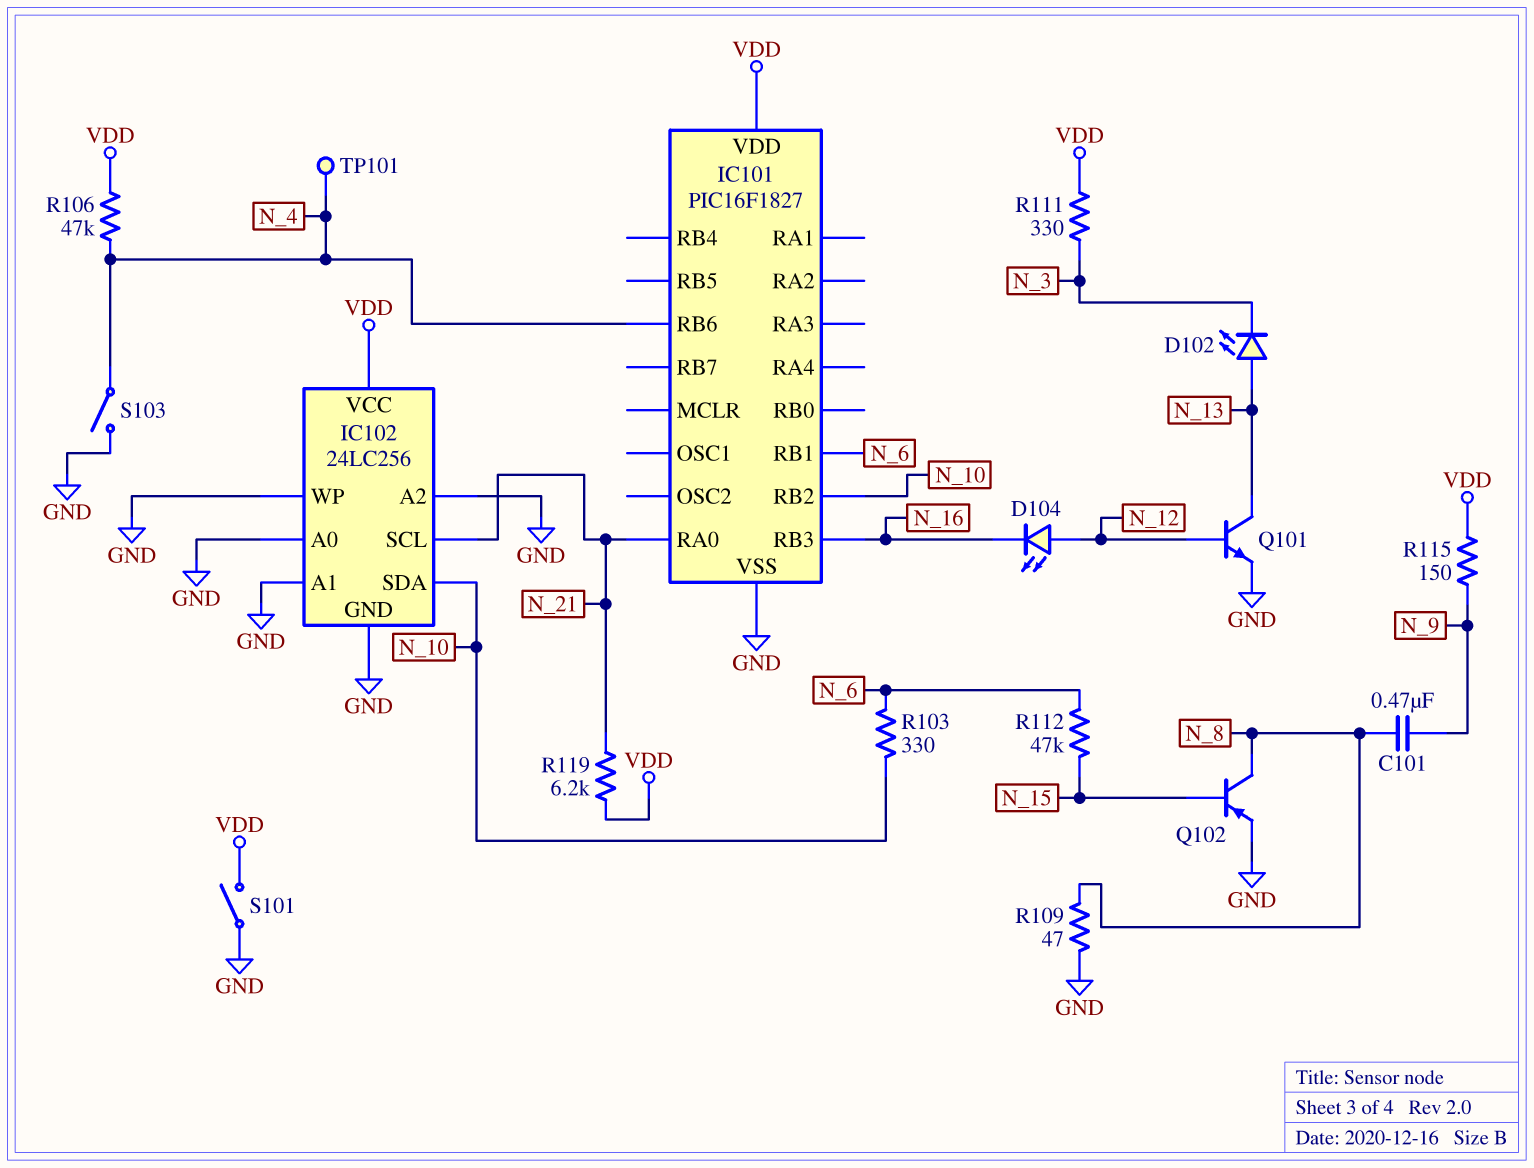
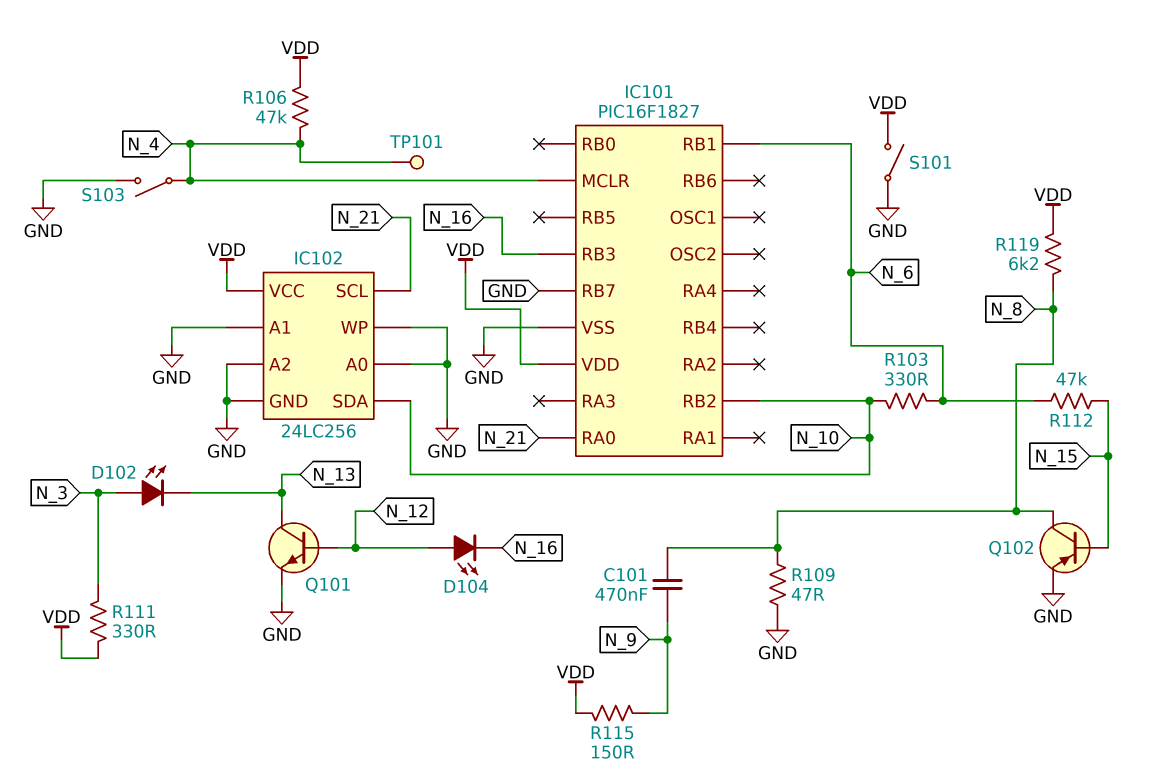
D102: LED (A N_13, K N_3) -> LED (A N_3, K N_13)
IC101 pin MCLR: none -> N_4
IC101 pin RB6: N_4 -> none
IC101 pin RB7: none -> GND
R119: 6.2k (N_21, VDD) -> 6.2k (N_8, VDD)

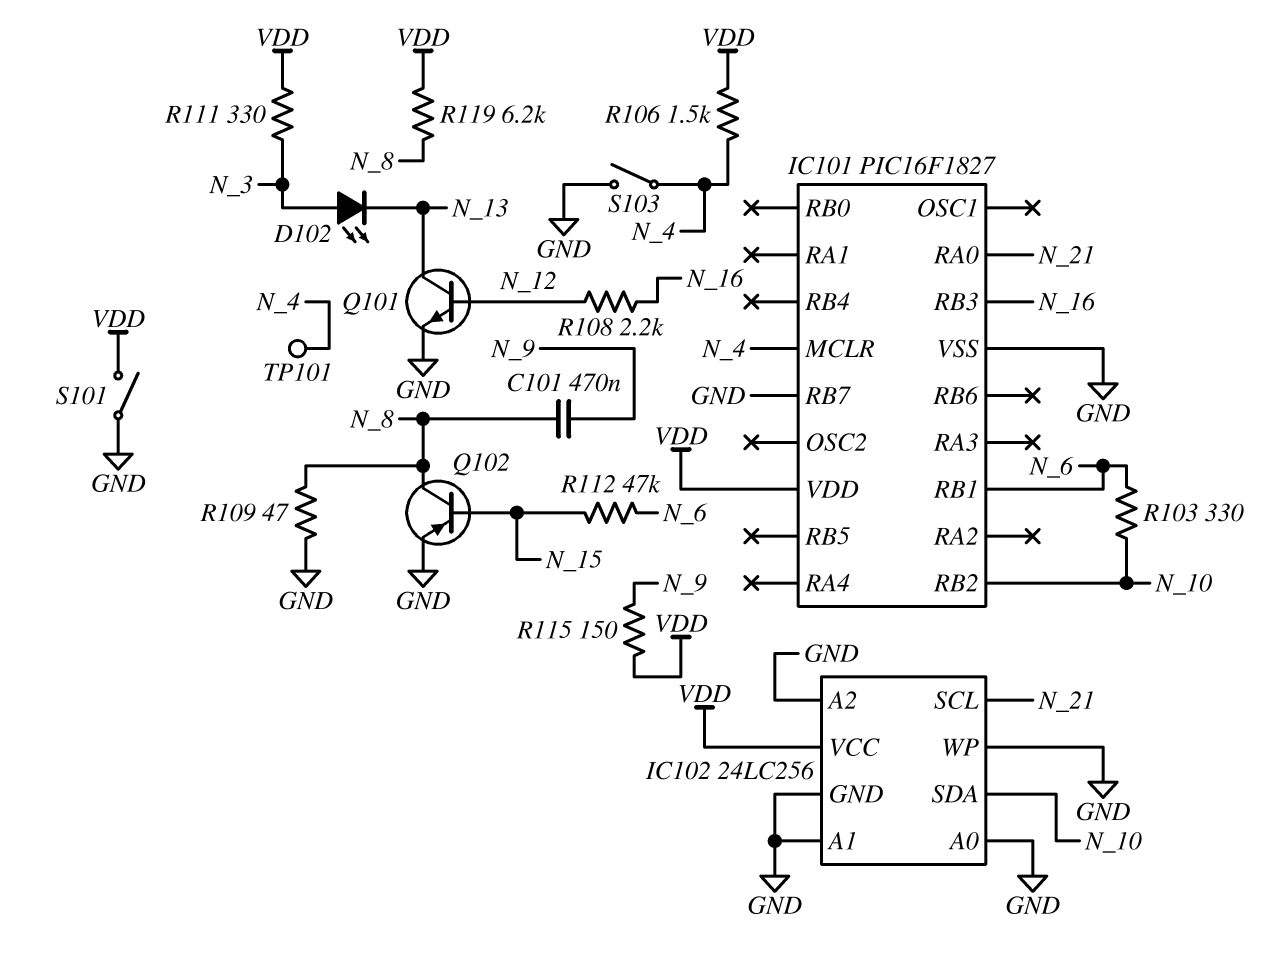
D104: LED (A N_12, K N_16) -> none
R106: 47k (N_4, VDD) -> 1.5k (N_4, VDD)
R108: none -> 2.2k (N_12, N_16)

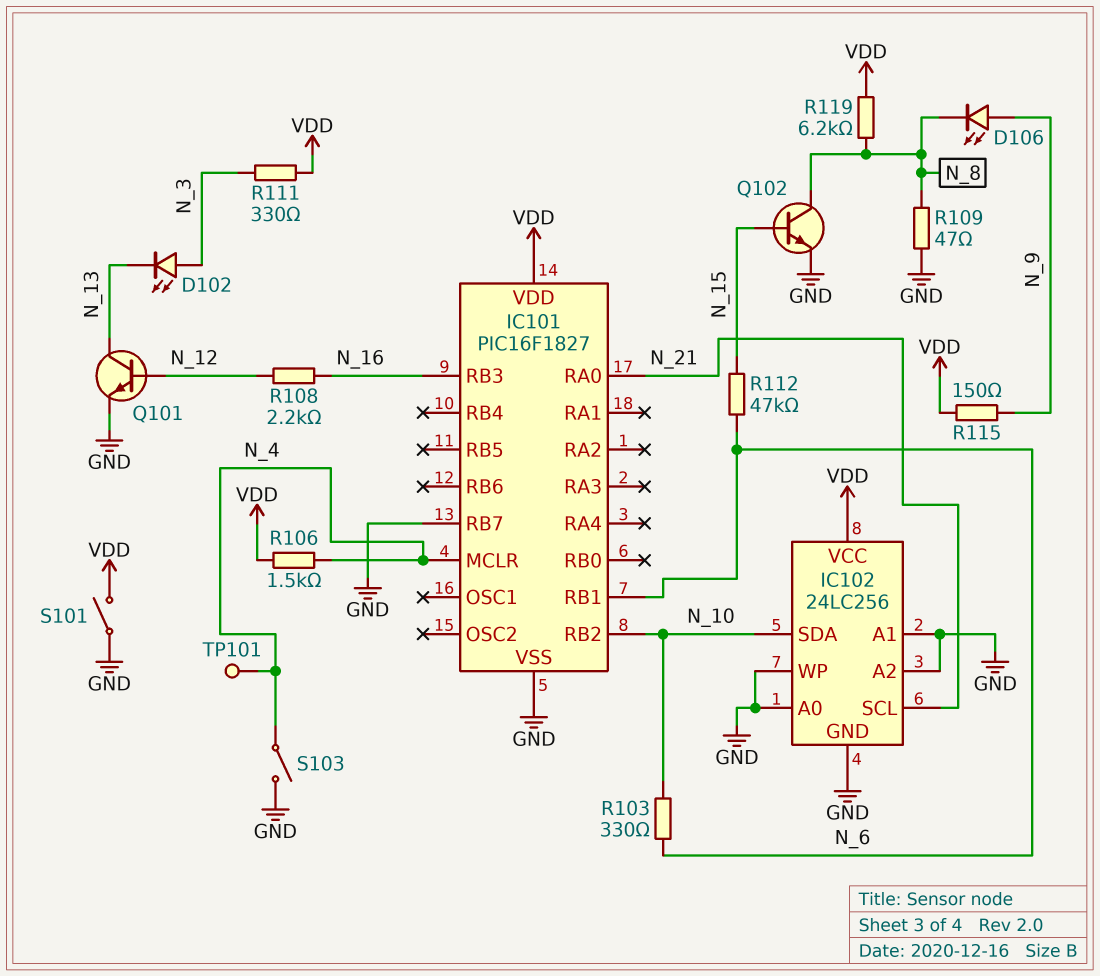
C101: 470nF (N_8, N_9) -> none
D106: none -> LED (A N_9, K N_8)
Q102: PNP (B N_15, C N_8, E GND) -> NPN (B N_15, C N_8, E GND)

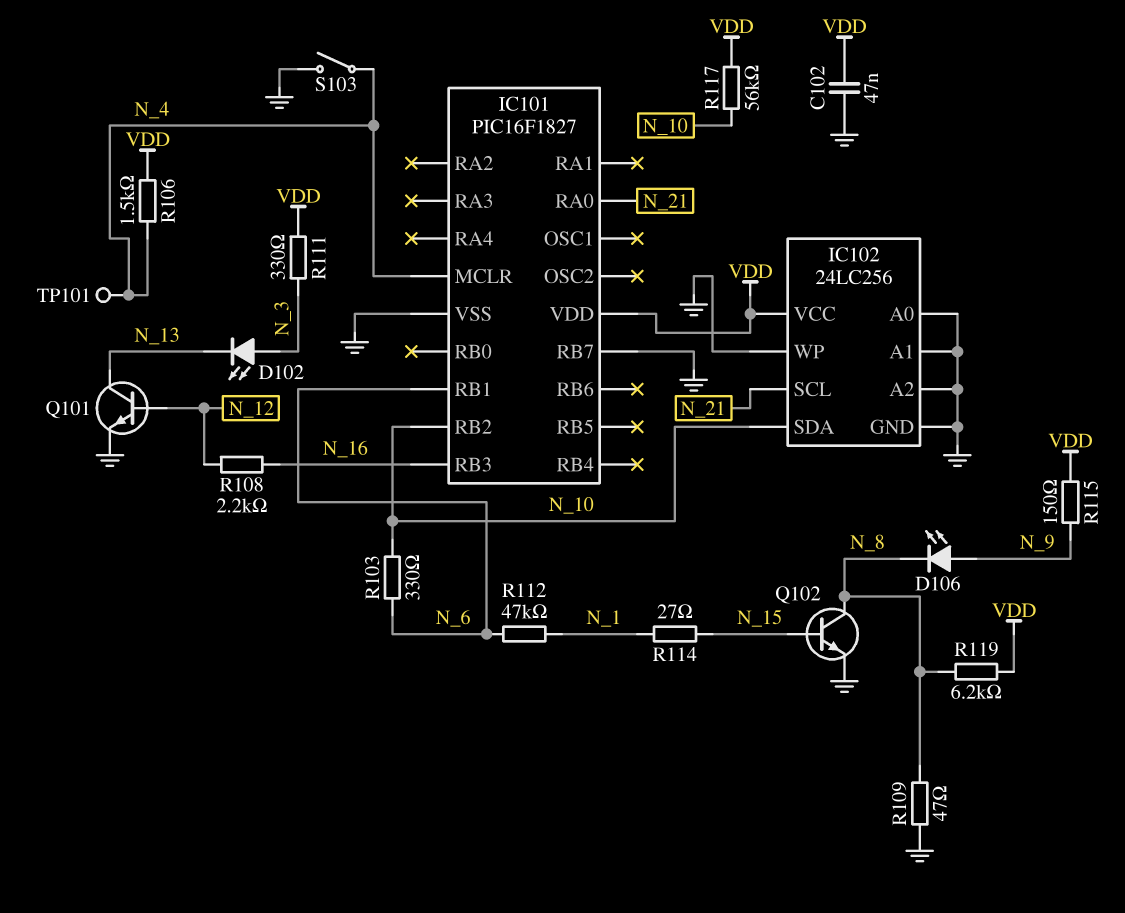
C102: none -> 47nF (GND, VDD)
R112: 47k (N_6, N_15) -> 47k (N_1, N_6)
R114: none -> 27 (N_1, N_15)
R117: none -> 56k (N_10, VDD)
S101: switch (GND, VDD) -> none

